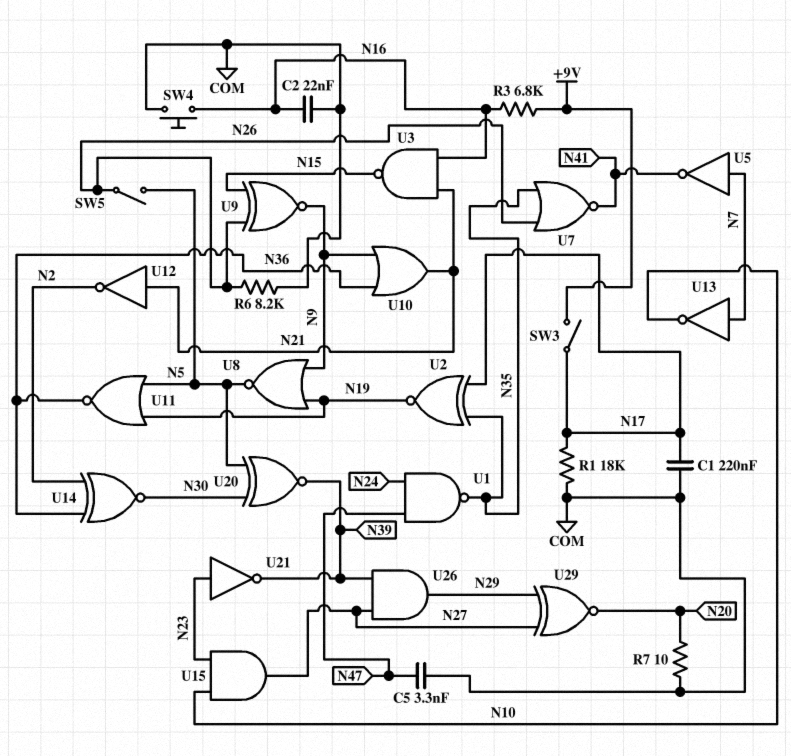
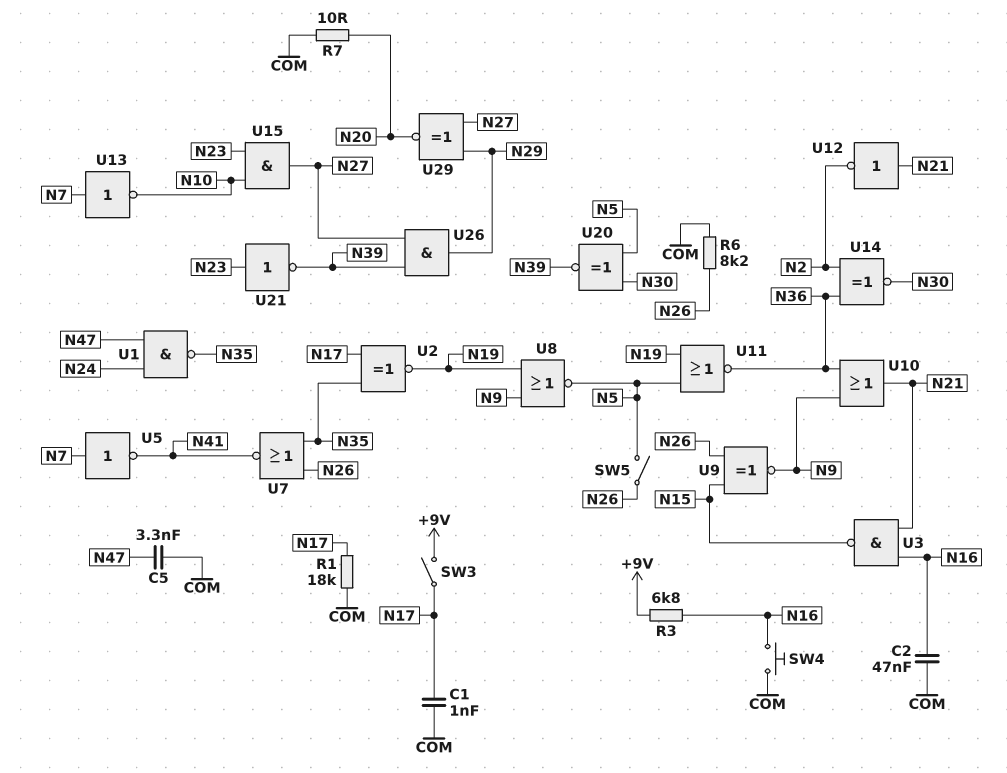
C1: 220nF (COM, N17) -> 1nF (COM, N17)
C2: 22nF (COM, N16) -> 47nF (COM, N16)

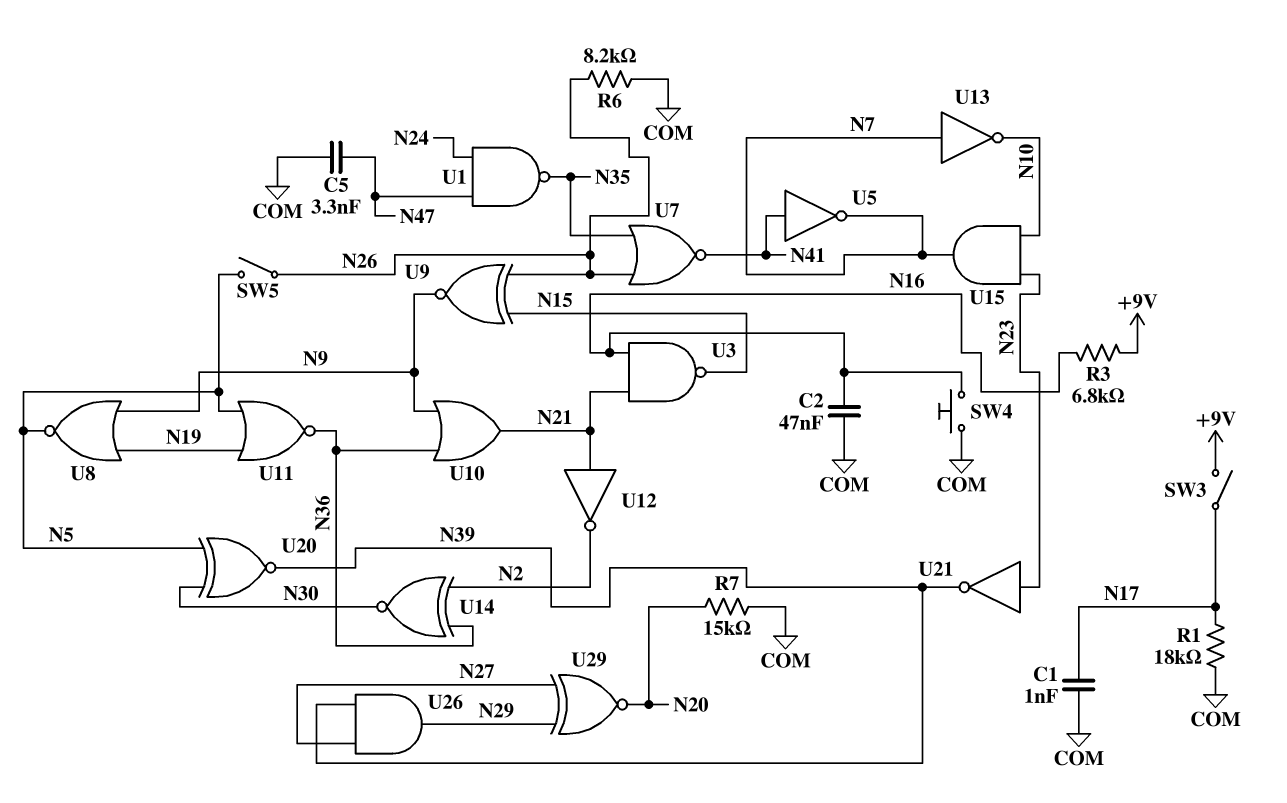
R7: 10 (COM, N20) -> 15k (COM, N20)
U2: XNOR (in N17, in N35, out N19) -> none
U5: NOT (in N7, out N41) -> NOT (in N41, out N7)
U15: AND (in N10, in N23, out N27) -> AND (in N10, in N23, out N7)

